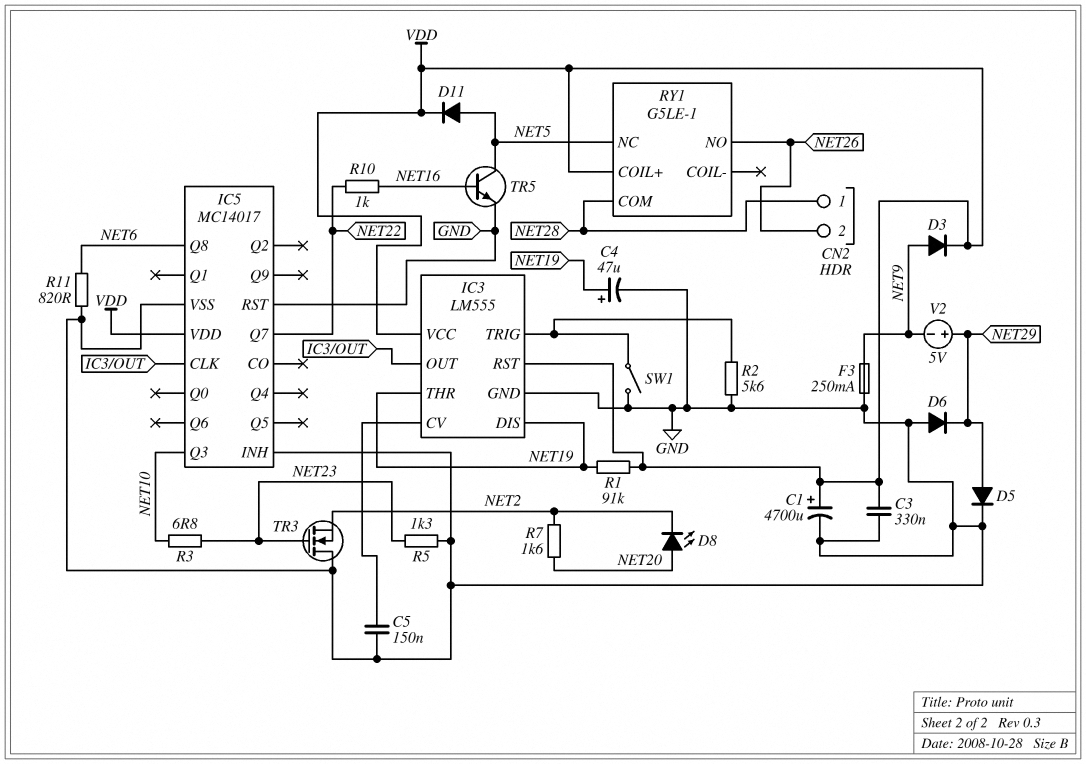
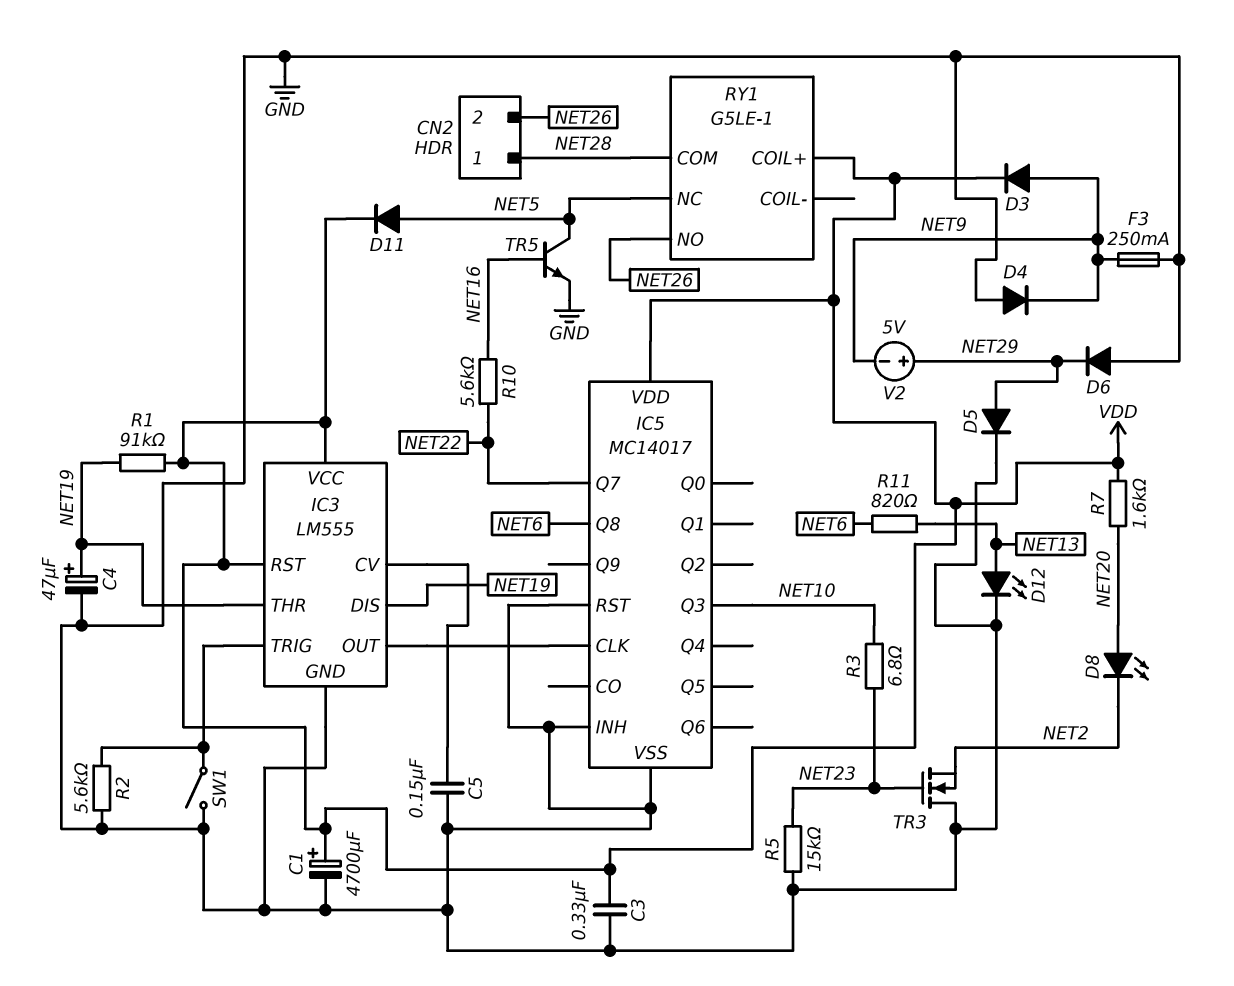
D4: none -> diode (A GND, K NET9)
D12: none -> LED (A NET13, K GND)
R5: 1.3k (GND, NET23) -> 15k (GND, NET23)
R7: 1.6k (NET2, NET20) -> 1.6k (NET20, VDD)
R10: 1k (NET16, NET22) -> 5.6k (NET16, NET22)
R11: 820 (GND, NET6) -> 820 (NET6, NET13)

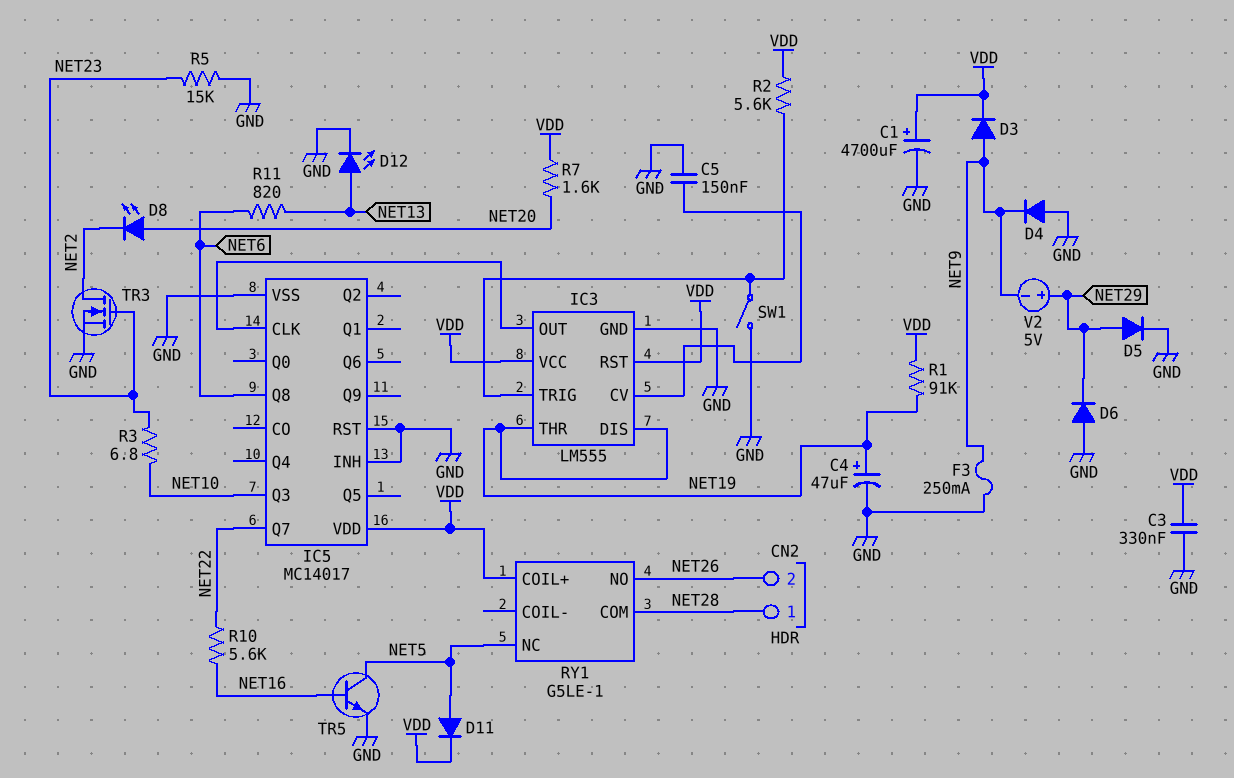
R2: 5.6k (GND, IC3/TRIG) -> 5.6k (IC3/TRIG, VDD)
TR3: NMOS (G NET23, D GND, S NET2) -> NMOS (G NET23, D NET2, S GND)

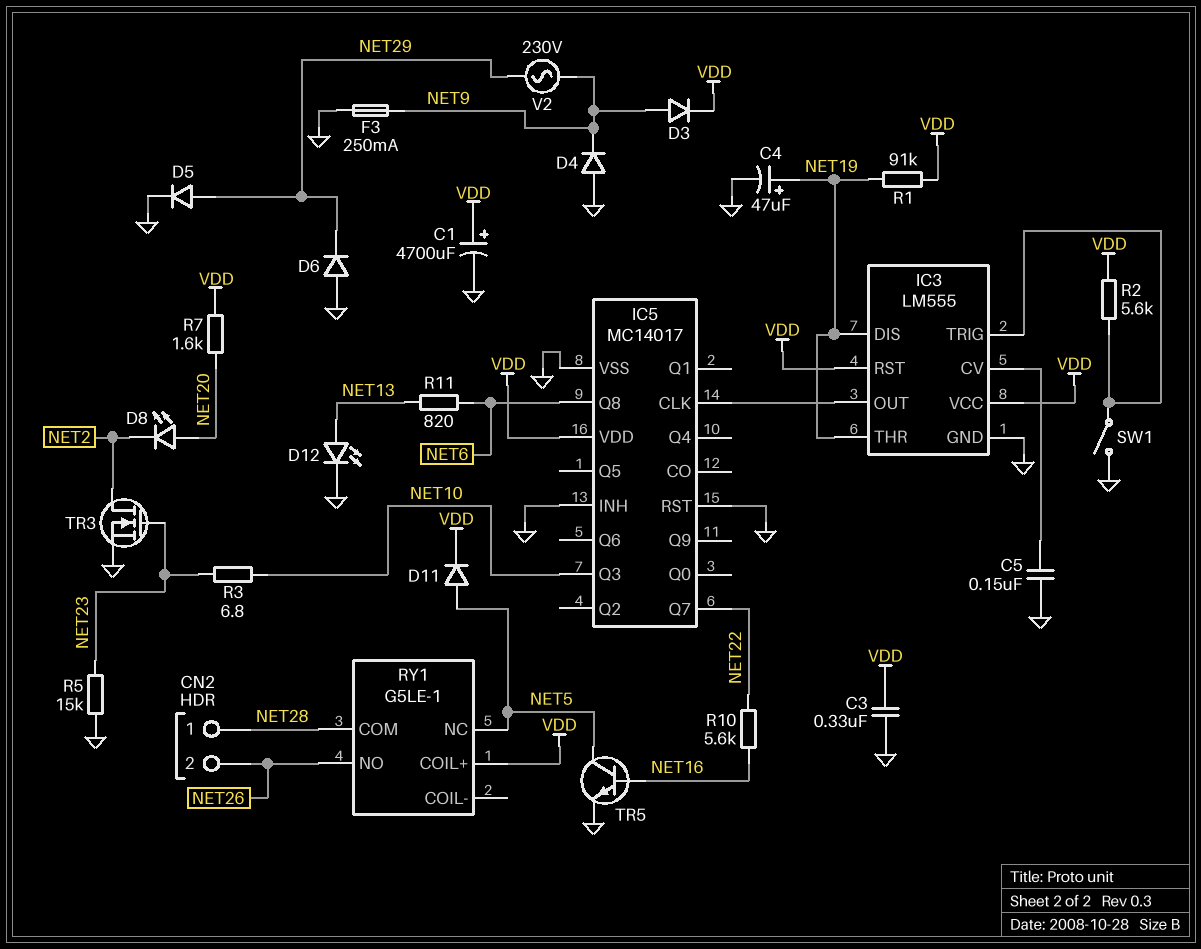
V2: 5V (plus NET29, minus NET9) -> AC 230V (NET9, NET29)

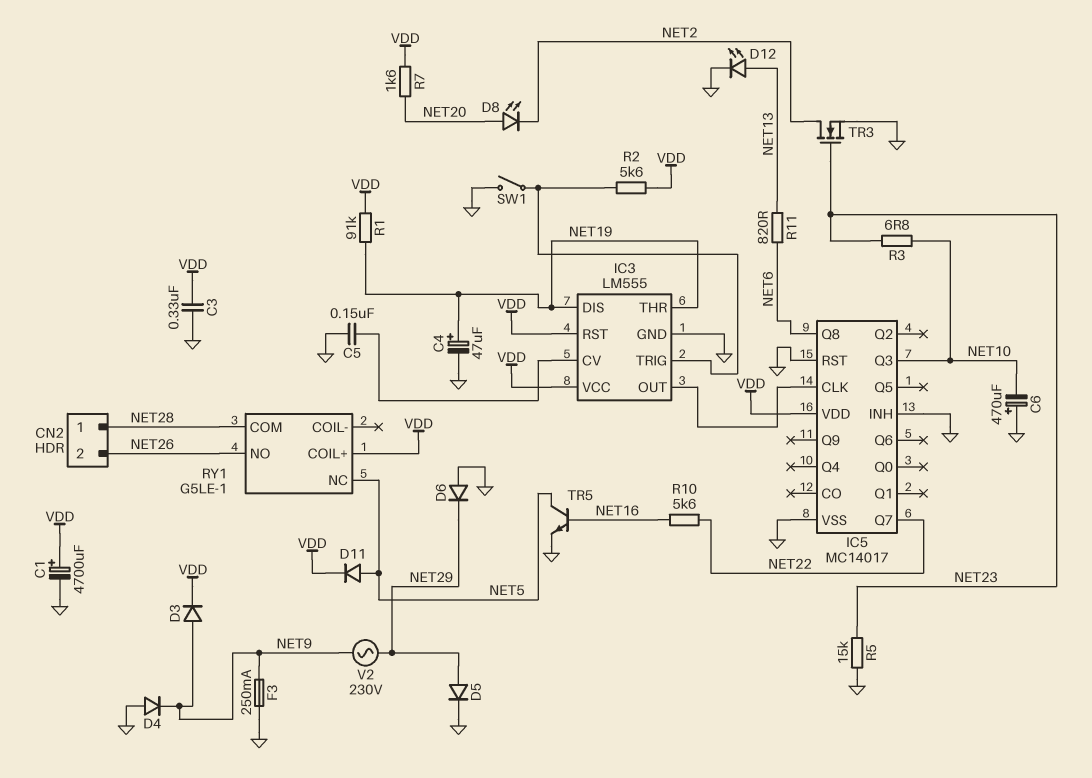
C6: none -> 470uF (plus GND, minus NET10)

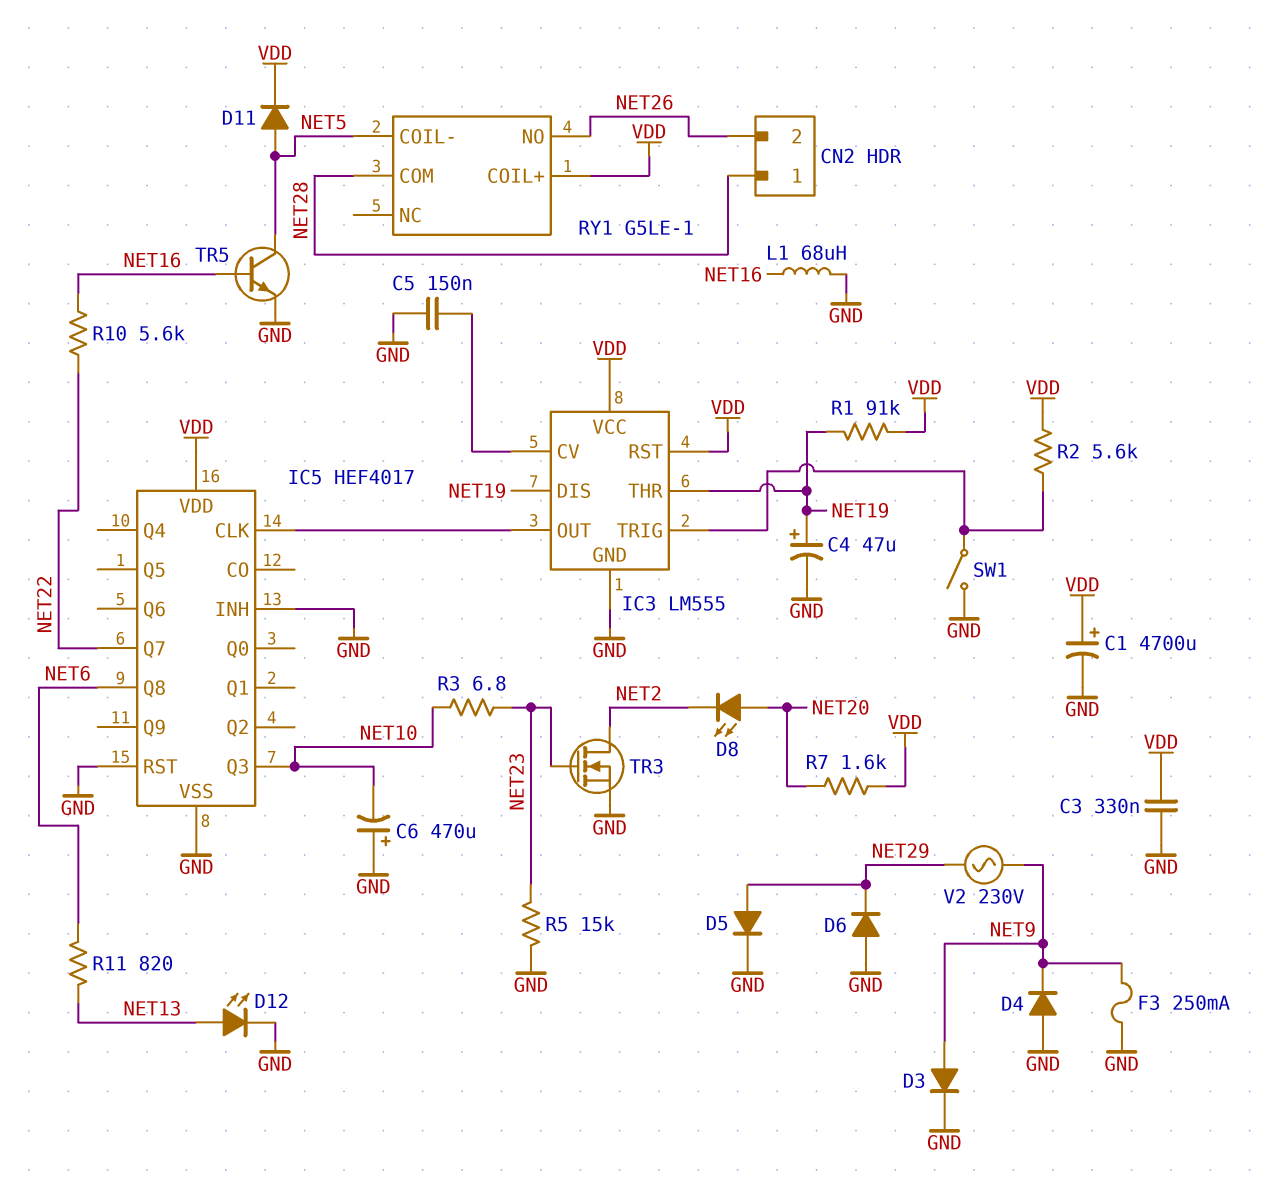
D3: diode (A NET9, K VDD) -> diode (A NET9, K GND)
IC5: MC14017 -> HEF4017
L1: none -> 68uH (GND, NET16)
RY1 pin COIL-: none -> NET5
RY1 pin NC: NET5 -> none

